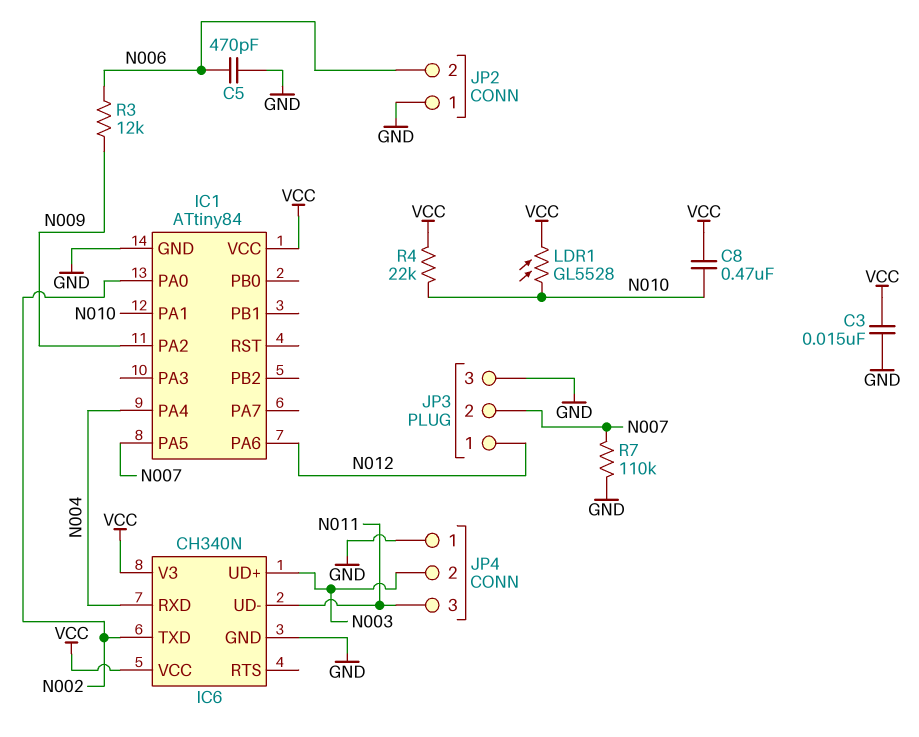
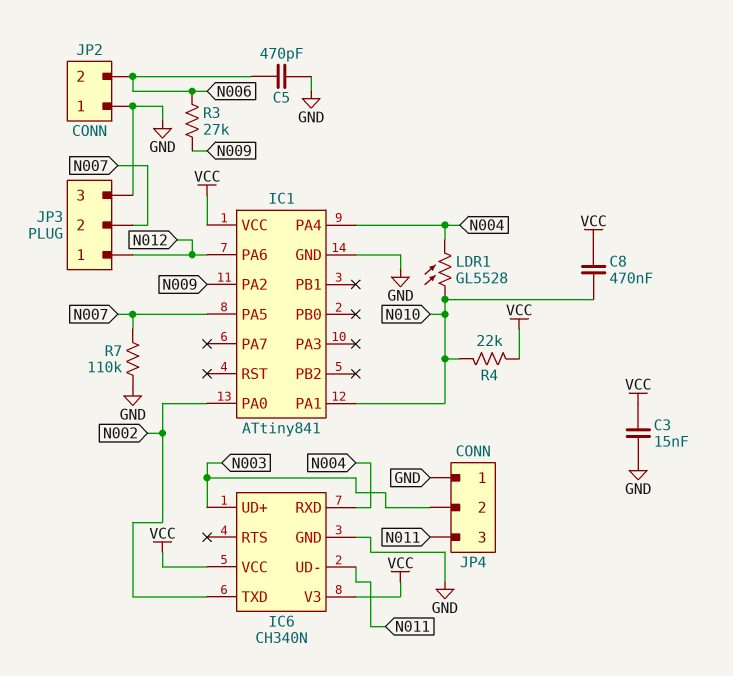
IC1: ATtiny84 -> ATtiny841
LDR1: GL5528 (N010, VCC) -> GL5528 (N004, N010)
R3: 12k (N006, N009) -> 27k (N006, N009)

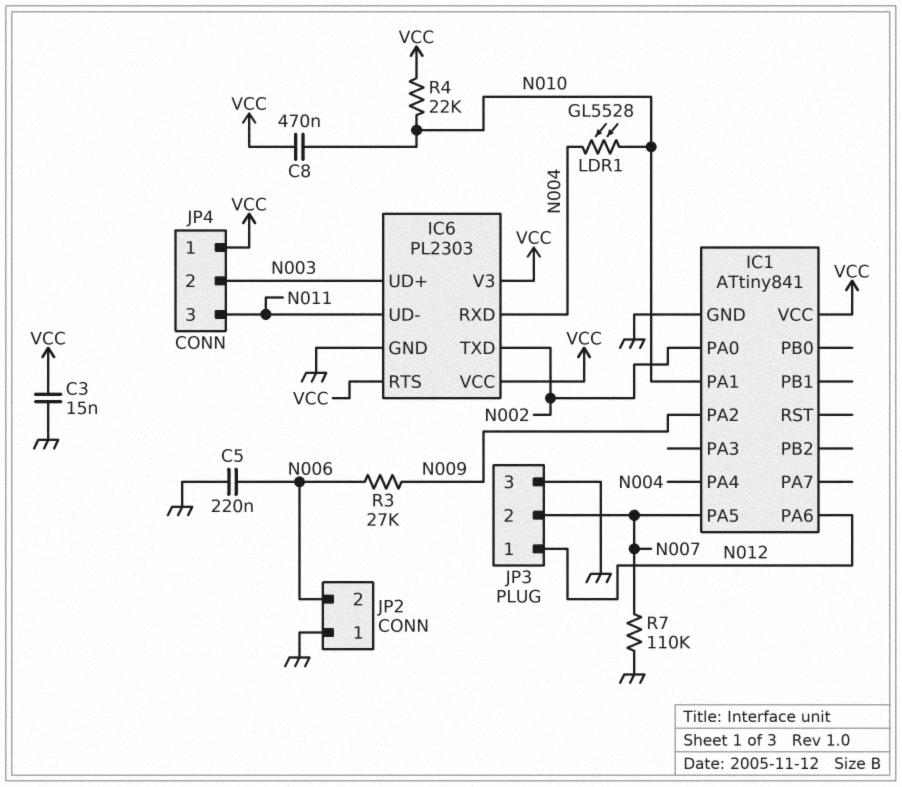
C5: 470pF (GND, N006) -> 220nF (GND, N006)
IC6: CH340N -> PL2303
IC6 pin RTS: none -> VCC
JP4 pin 1: GND -> VCC

